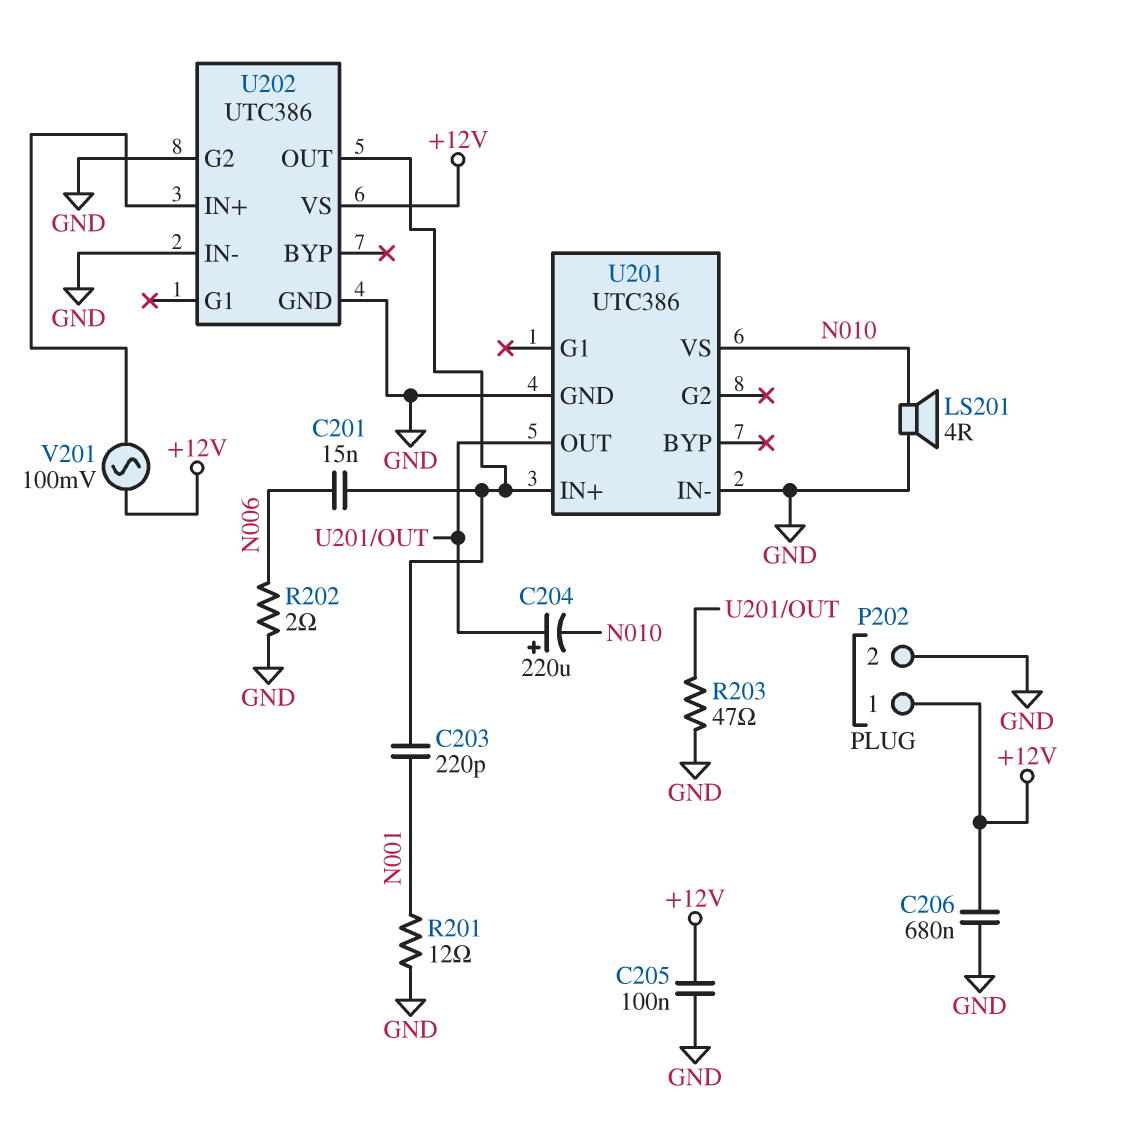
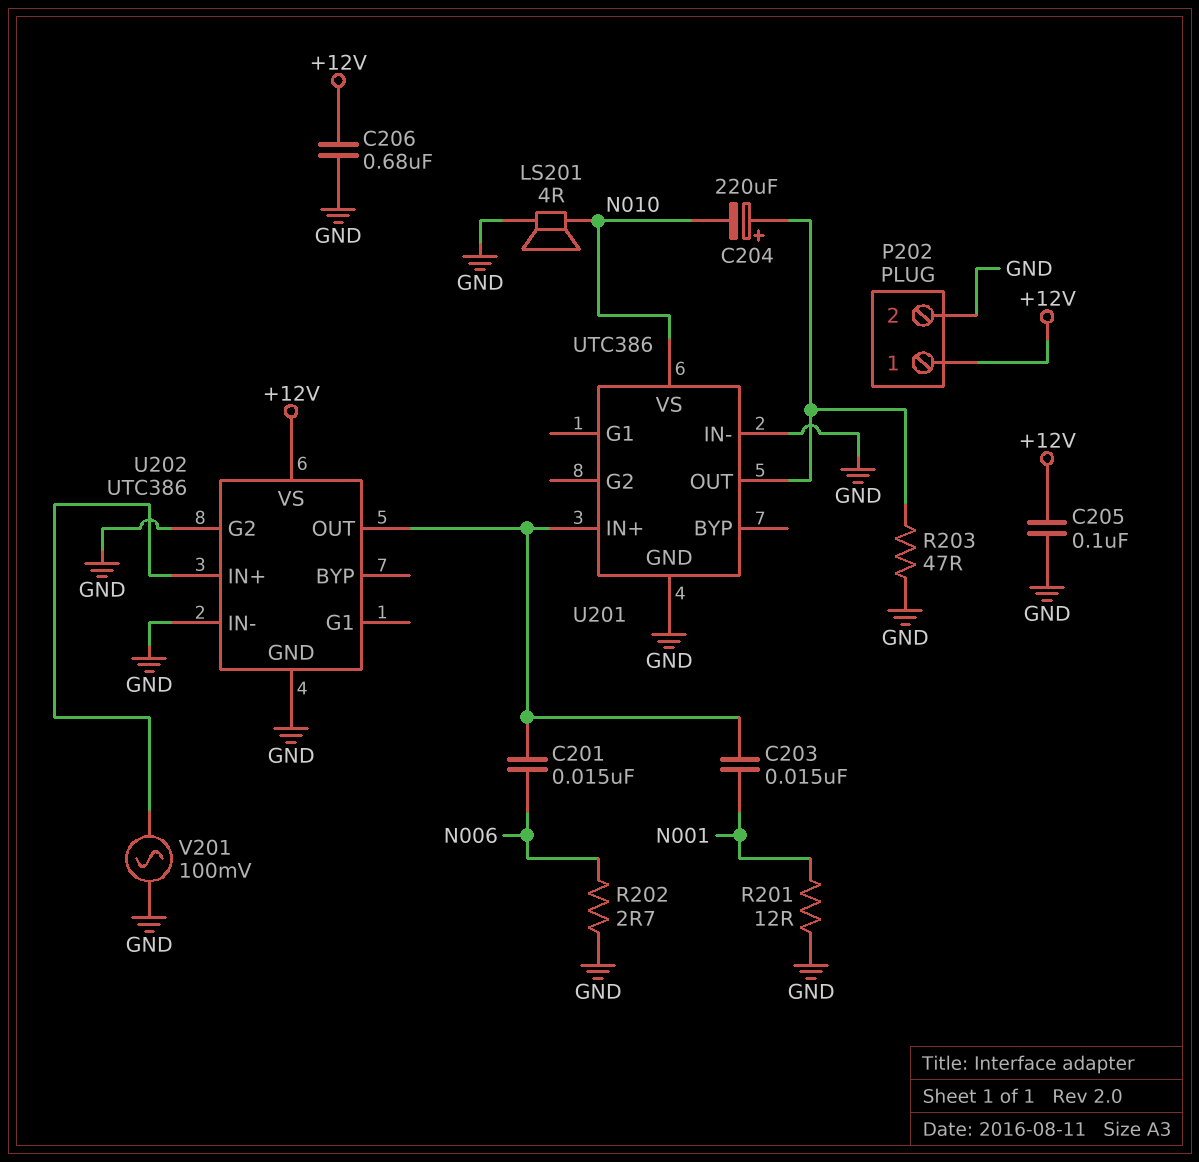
C203: 220pF (N001, U201/IN+) -> 15nF (N001, U201/IN+)
R202: 2 (GND, N006) -> 2.7 (GND, N006)
V201: AC 100mV (+12V, U202/IN+) -> AC 100mV (GND, U202/IN+)

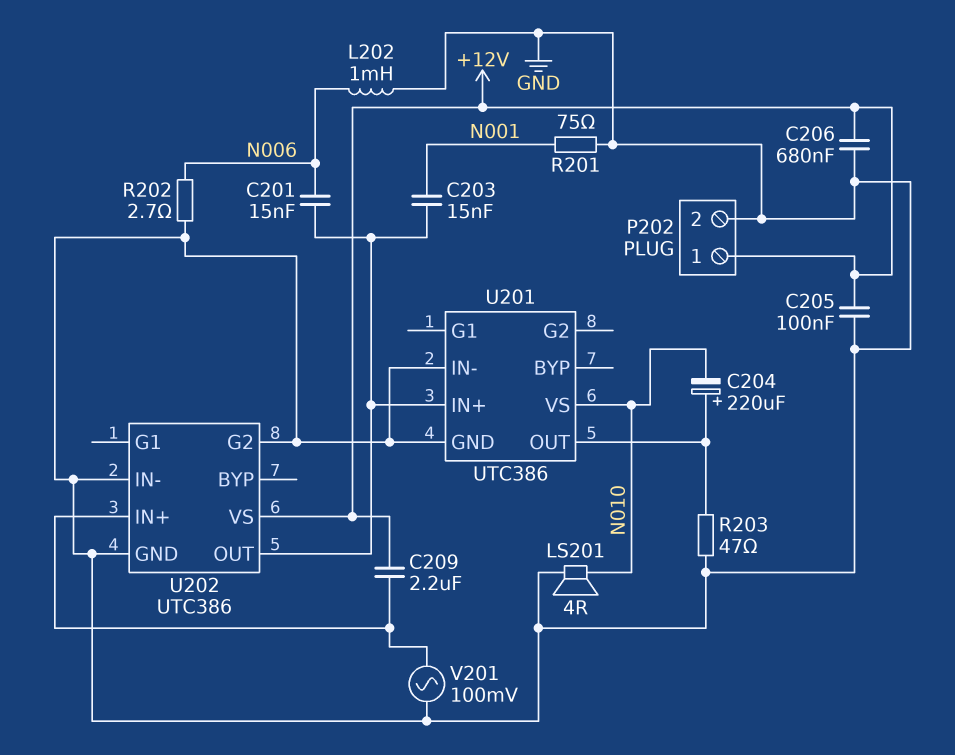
C209: none -> 2.2uF (+12V, U202/IN+)
L202: none -> 1mH (GND, N006)
R201: 12 (GND, N001) -> 75 (GND, N001)

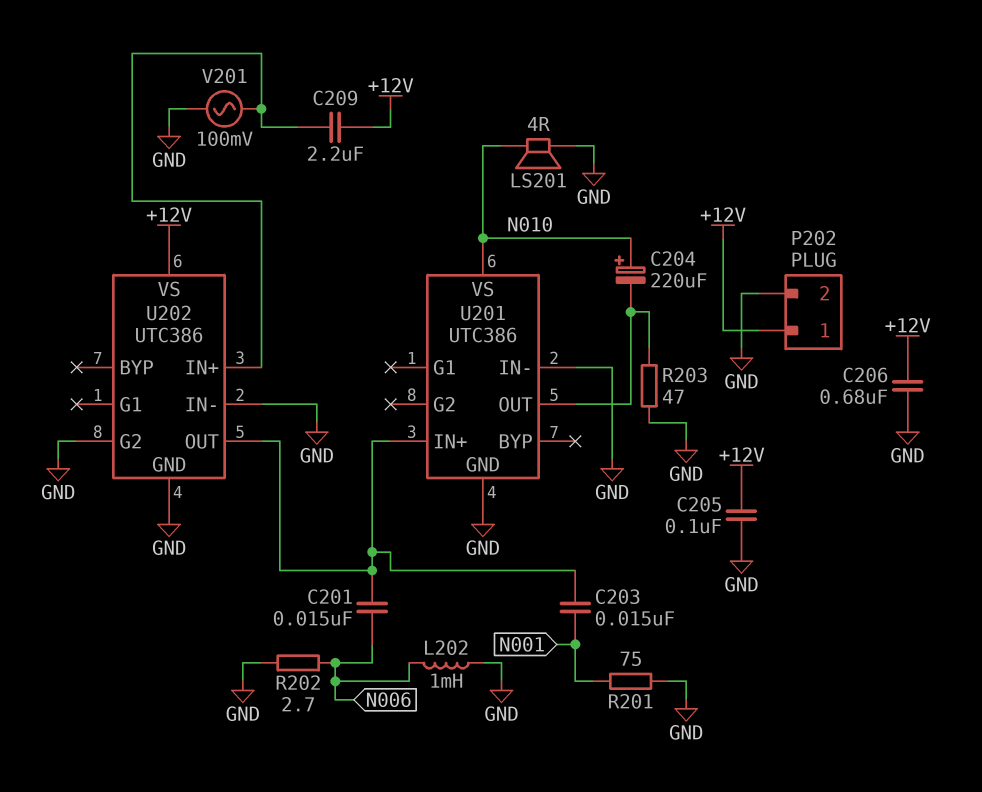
C204: 220uF (plus U201/OUT, minus N010) -> 220uF (plus N010, minus U201/OUT)

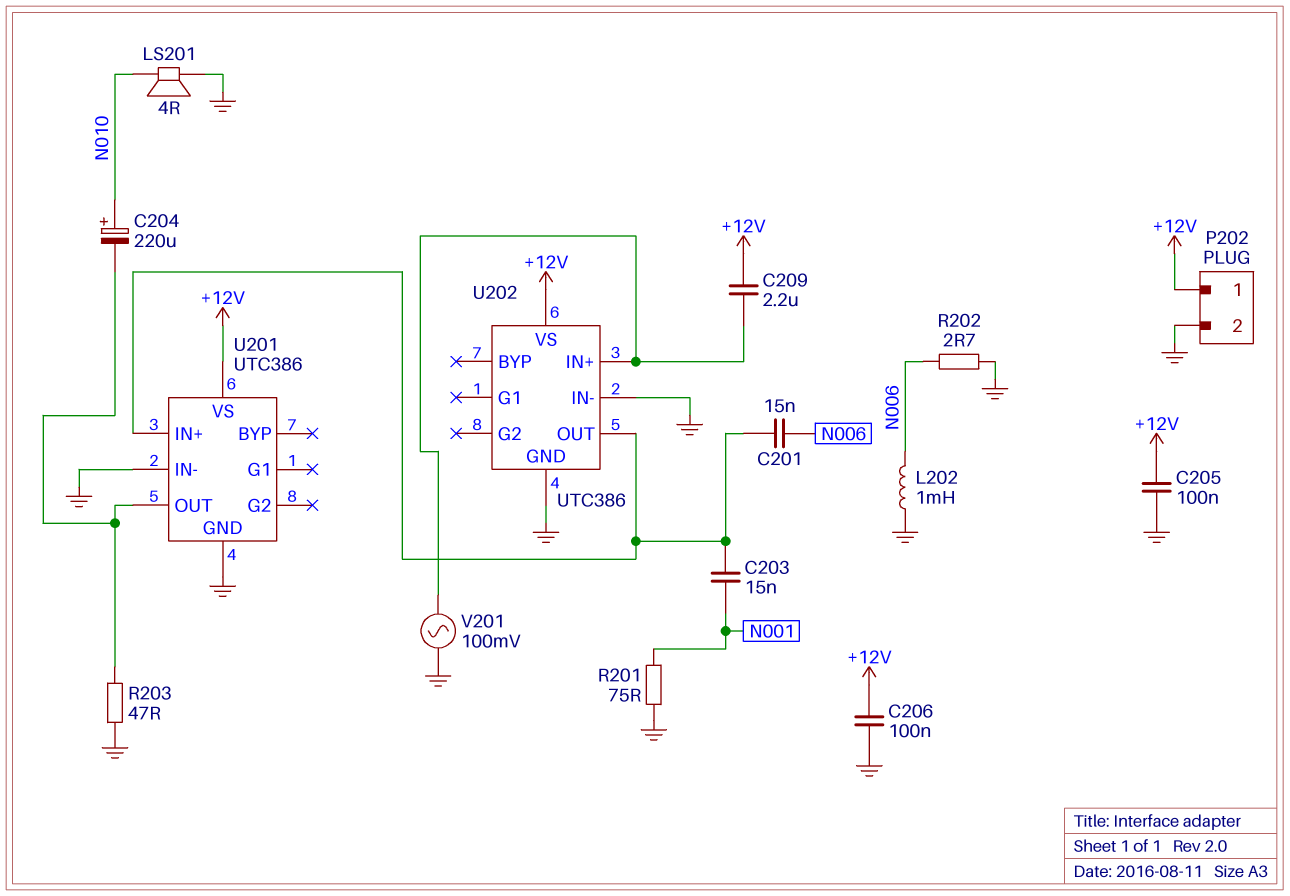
C206: 680nF (+12V, GND) -> 100nF (+12V, GND)
U201 pin VS: N010 -> +12V
U202 pin G2: GND -> none

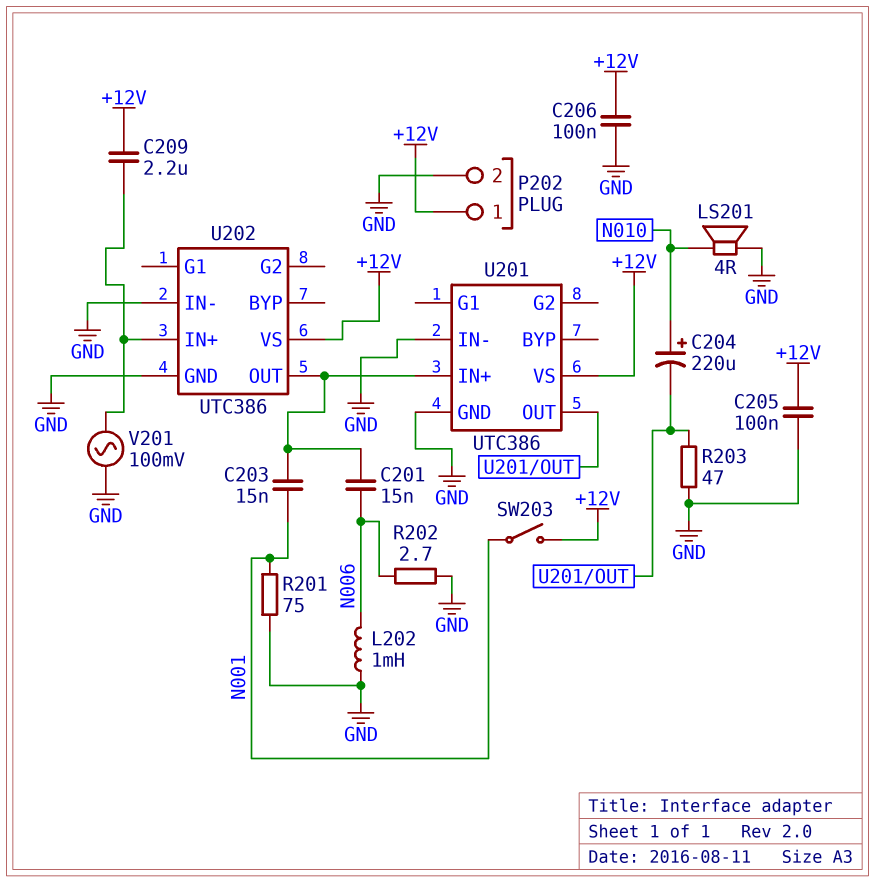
SW203: none -> switch (+12V, N001)

